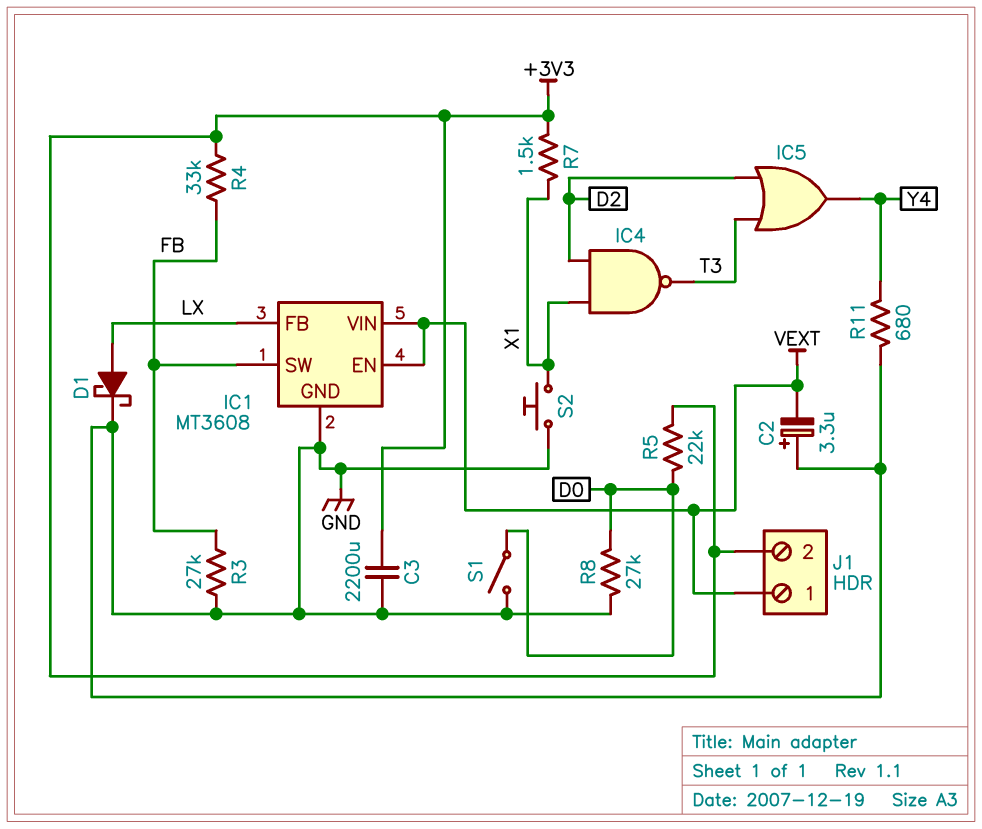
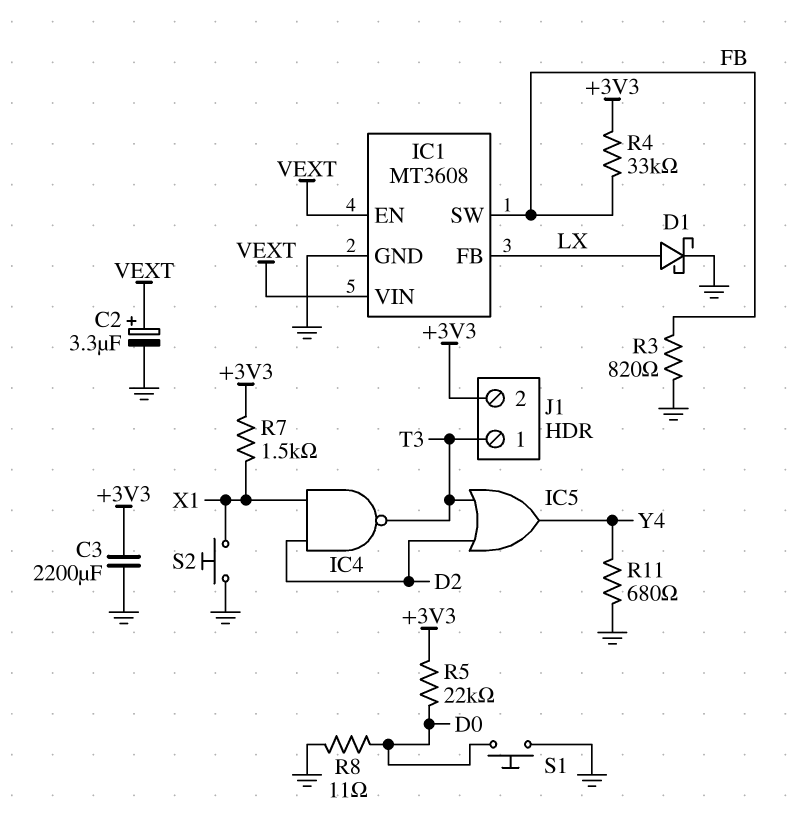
C2: 3.3uF (plus GND, minus VEXT) -> 3.3uF (plus VEXT, minus GND)
J1 pin 1: VEXT -> T3
R3: 27k (FB, GND) -> 820 (FB, GND)
R8: 27k (D0, GND) -> 11 (D0, GND)
S1: switch (D0, GND) -> button (D0, GND)

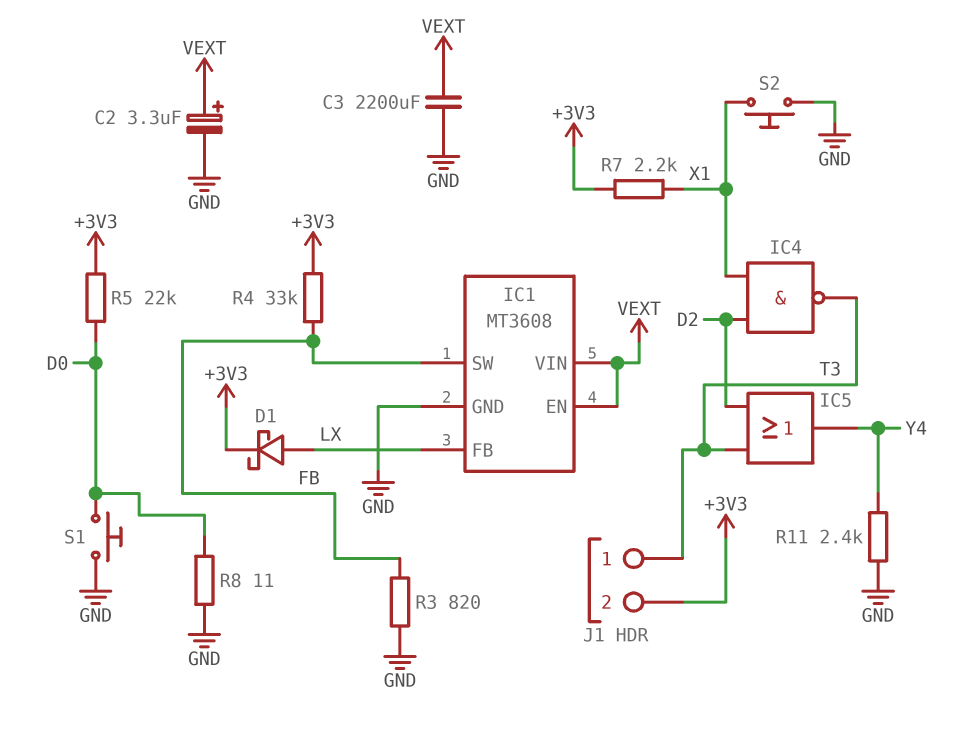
C3: 2200uF (+3V3, GND) -> 2200uF (GND, VEXT)
D1: schottky (A LX, K GND) -> schottky (A LX, K +3V3)
R7: 1.5k (+3V3, X1) -> 2.2k (+3V3, X1)
R11: 680 (GND, Y4) -> 2.4k (GND, Y4)

